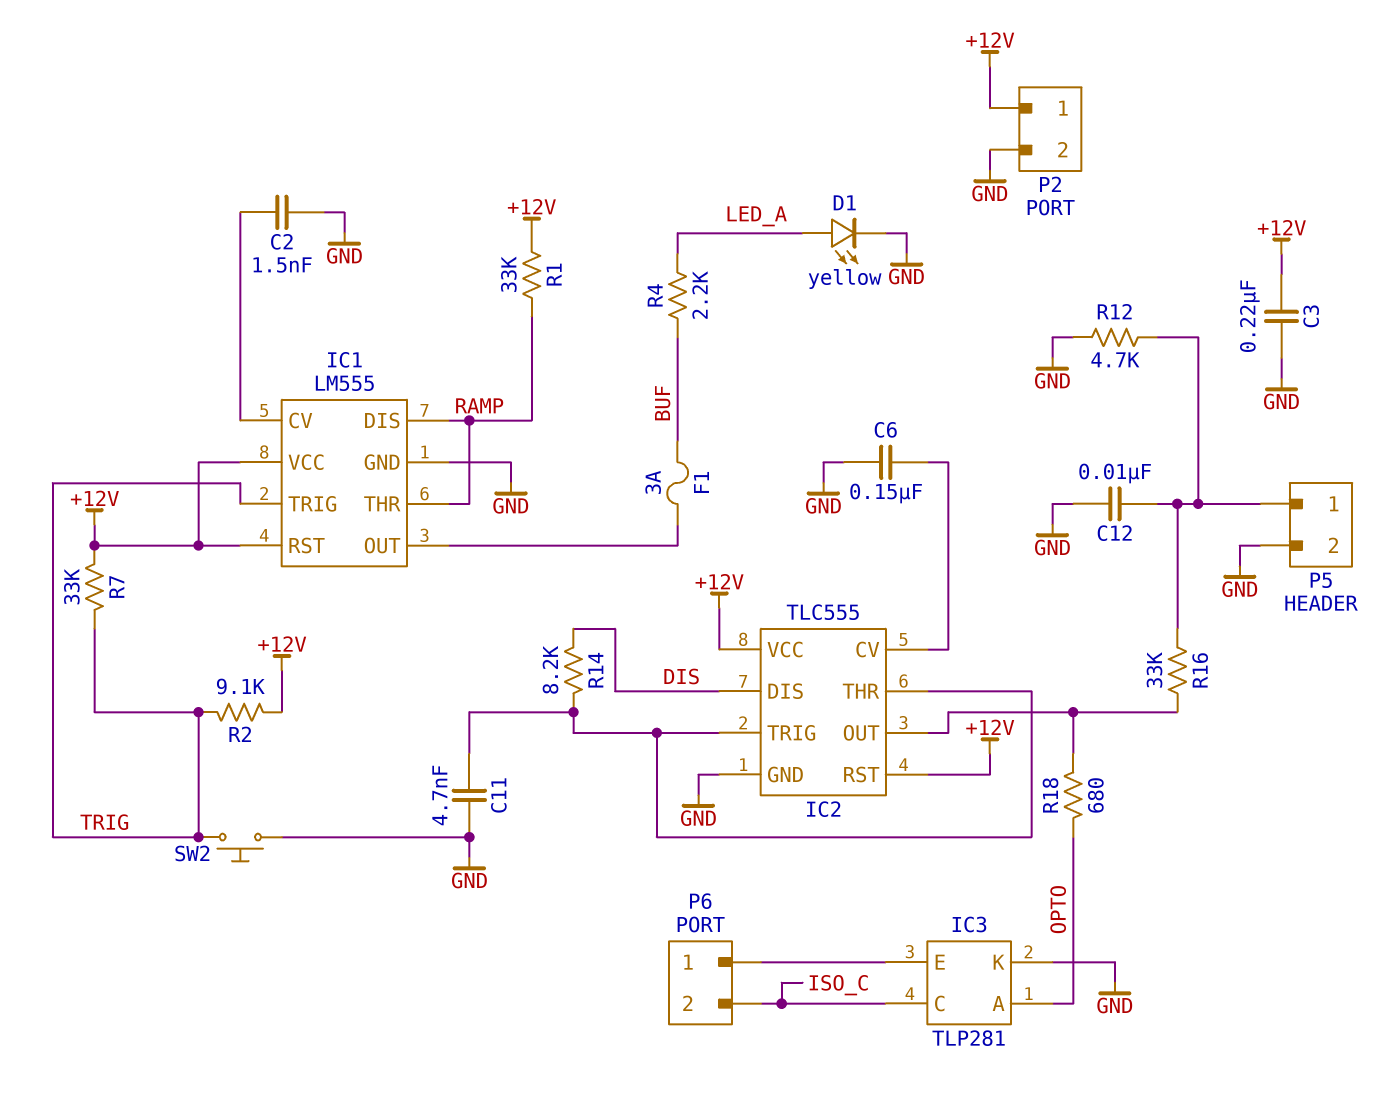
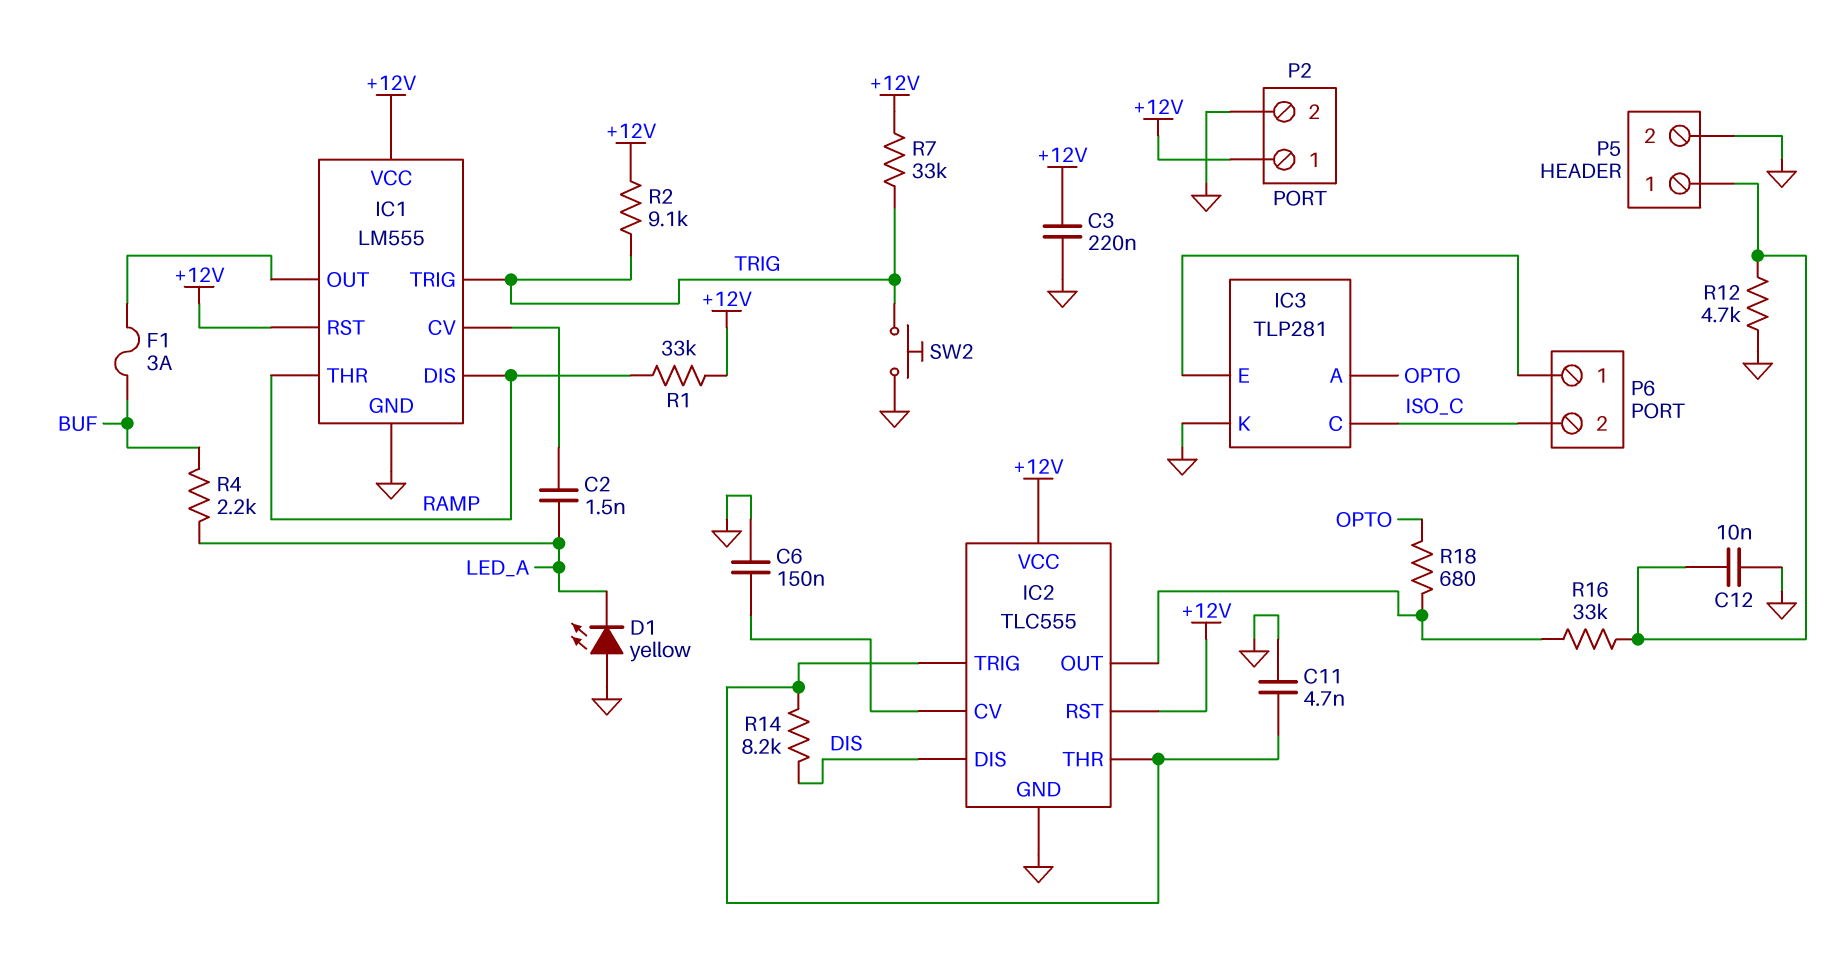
C2: 1.5nF (GND, IC1/CV) -> 1.5nF (IC1/CV, LED_A)
D1: LED yellow (A LED_A, K GND) -> LED yellow (A GND, K LED_A)

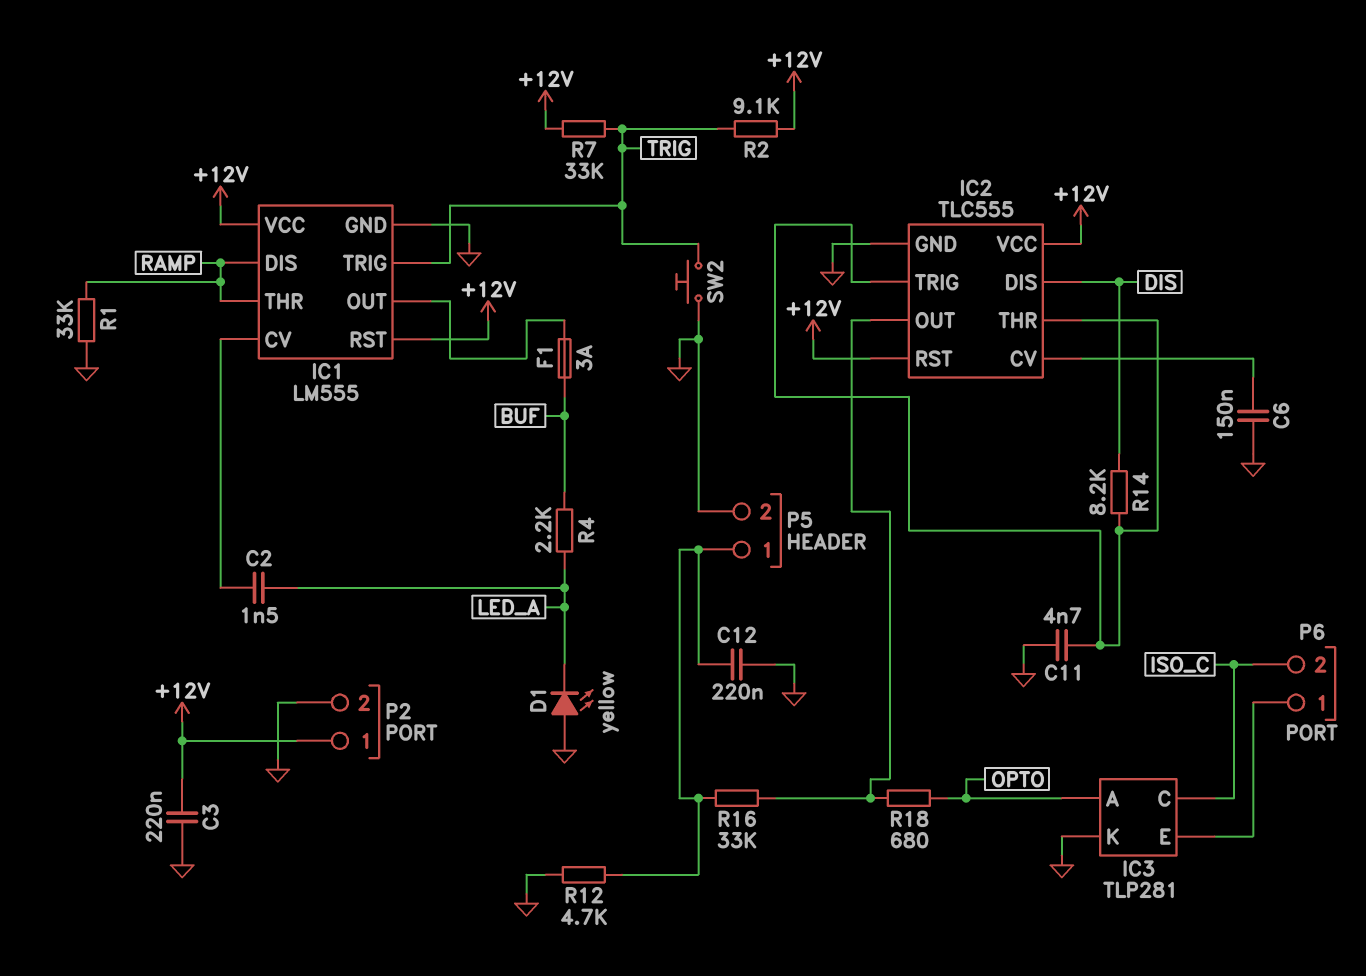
C12: 10nF (GND, P5/1) -> 220nF (GND, P5/1)
R1: 33k (+12V, RAMP) -> 33k (GND, RAMP)

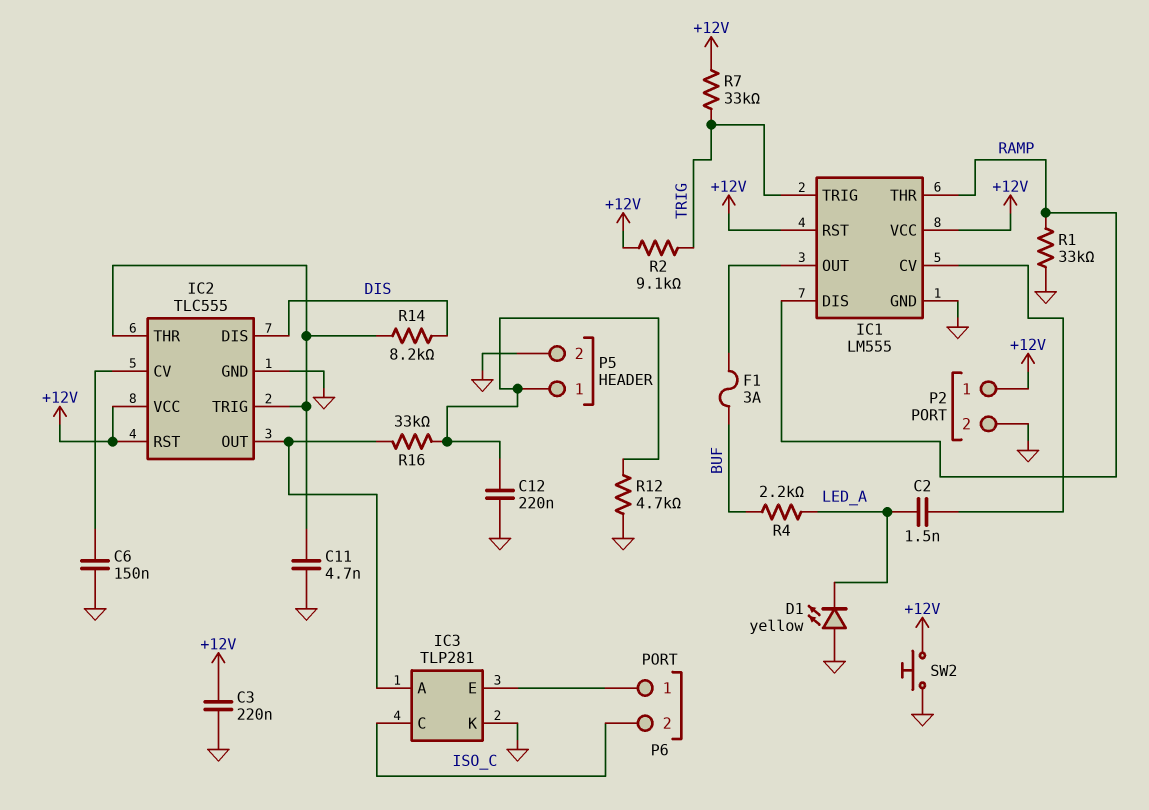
IC3 pin A: OPTO -> IC2/OUT
R18: 680 (IC2/OUT, OPTO) -> none
SW2: button (GND, TRIG) -> button (+12V, GND)

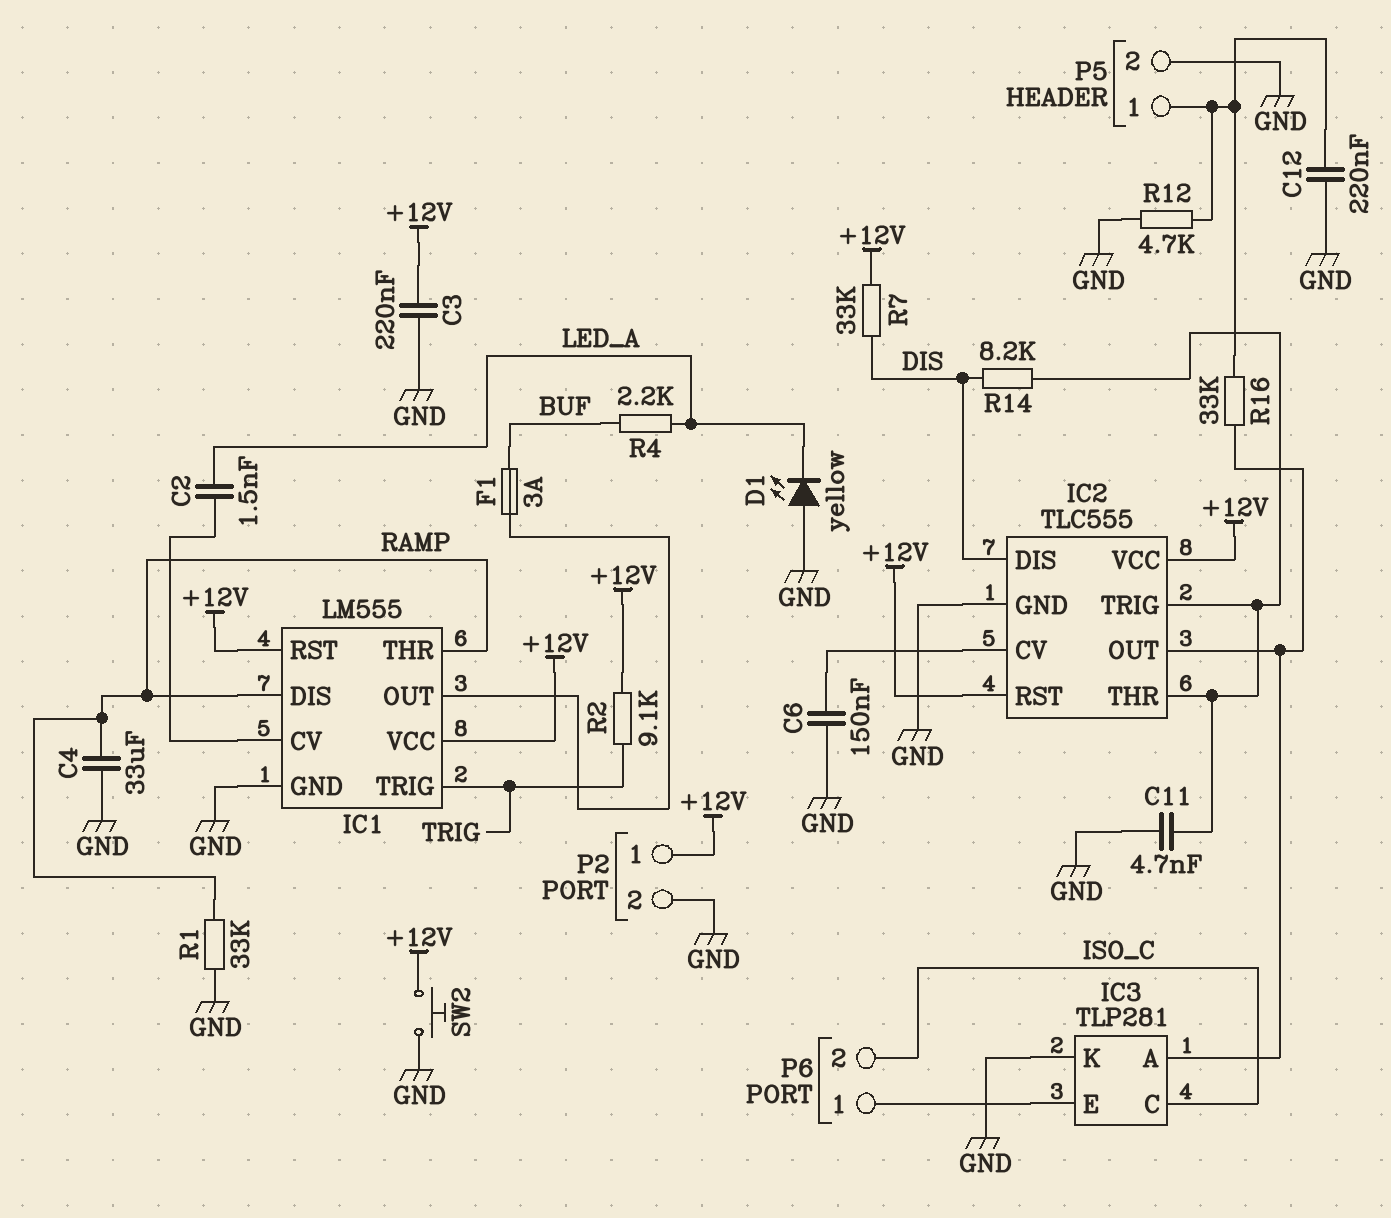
C4: none -> 33uF (GND, RAMP)
R7: 33k (+12V, TRIG) -> 33k (+12V, DIS)

